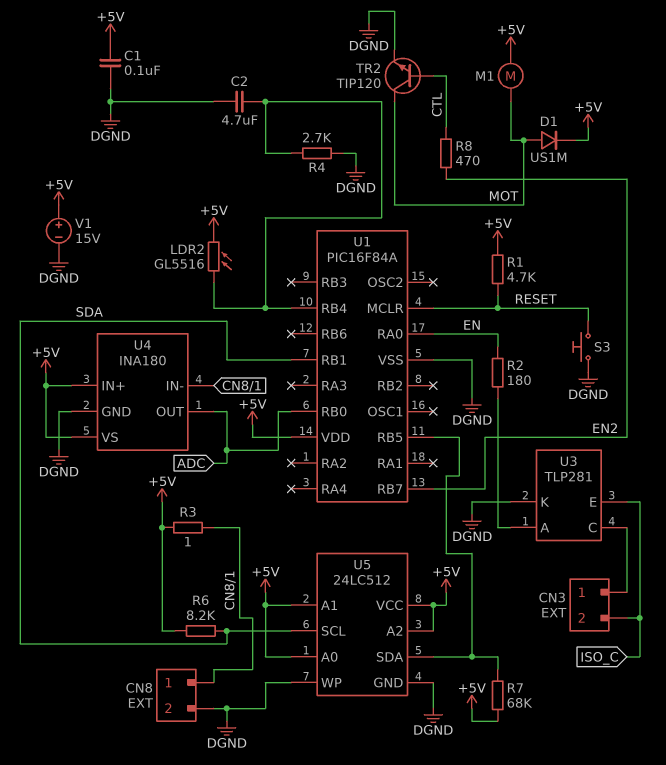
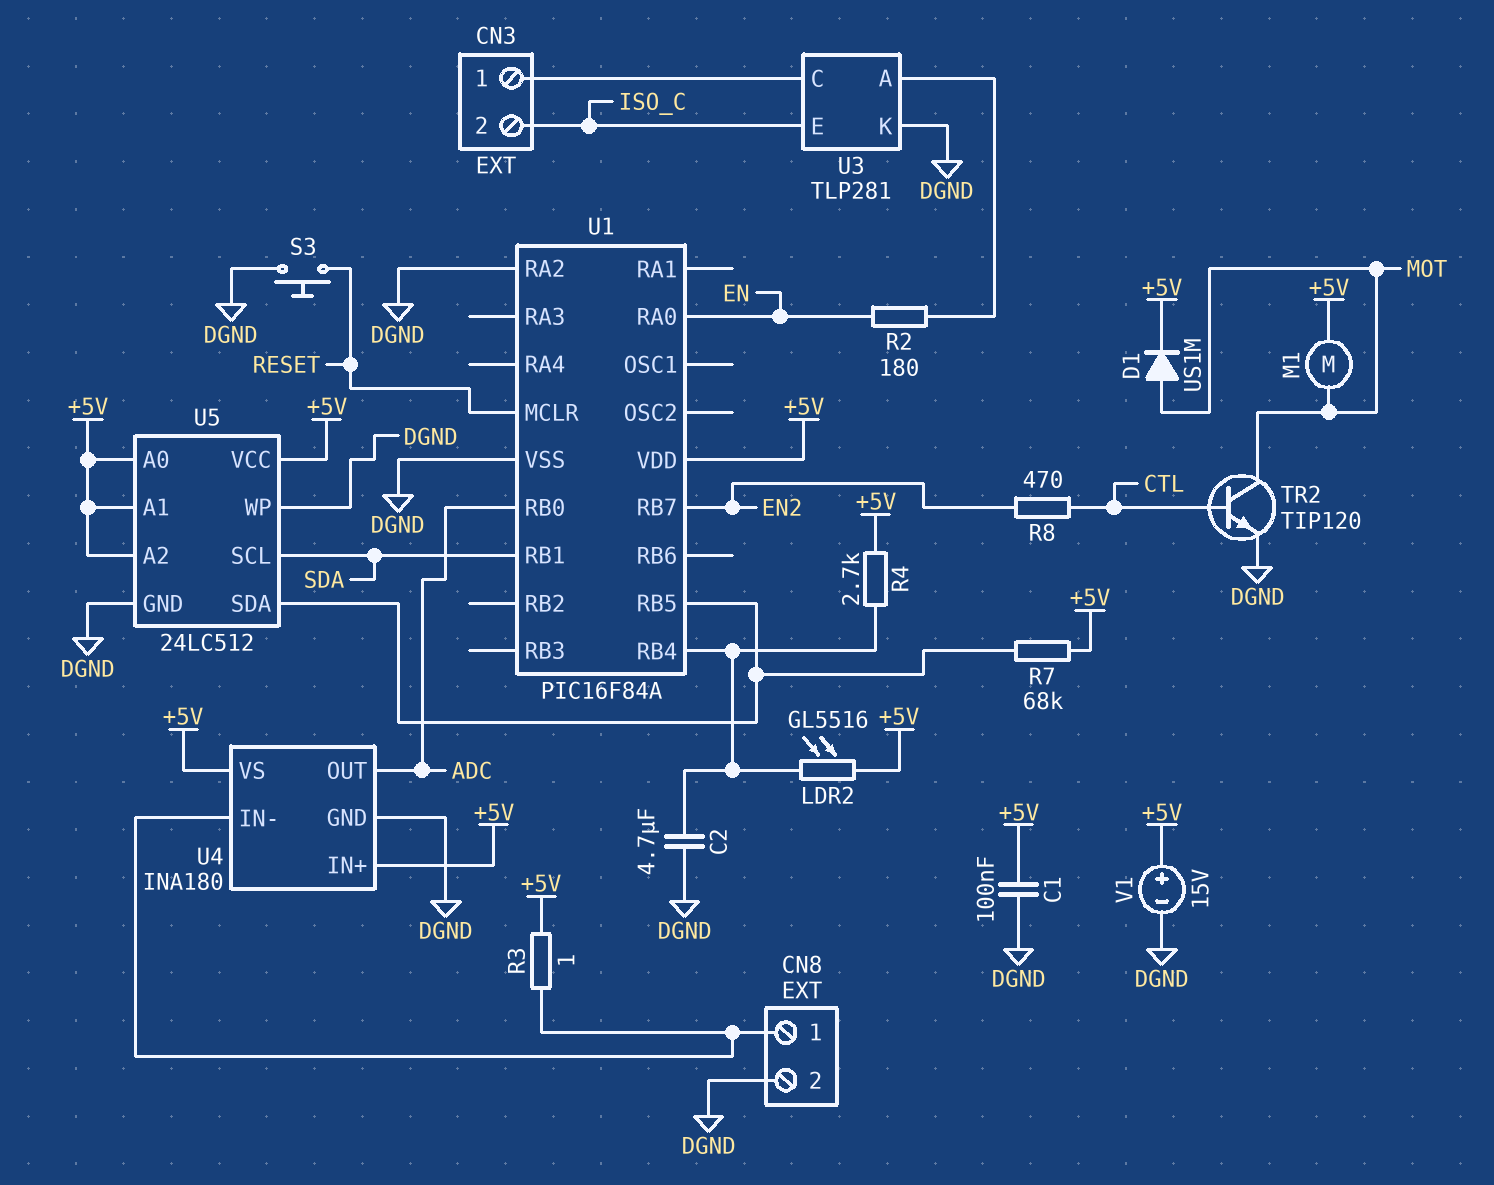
R1: 4.7k (+5V, RESET) -> none
R4: 2.7k (DGND, U1/RB4) -> 2.7k (+5V, U1/RB4)
R6: 8.2k (+5V, SDA) -> none
U1 pin RA2: none -> DGND

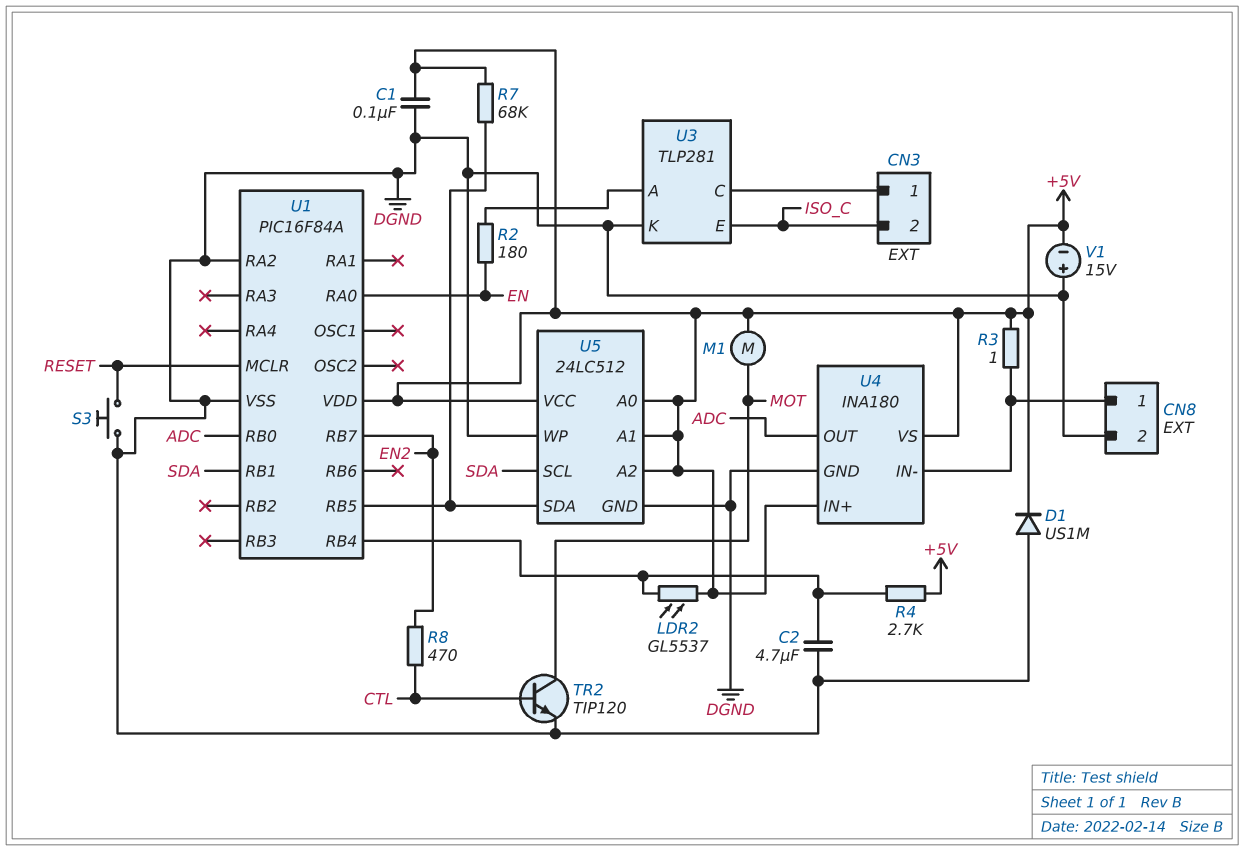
D1: diode US1M (A MOT, K +5V) -> diode US1M (A DGND, K +5V)
LDR2: GL5516 (+5V, U1/RB4) -> GL5537 (+5V, U1/RB4)
V1: 15V (plus +5V, minus DGND) -> 15V (plus DGND, minus +5V)

